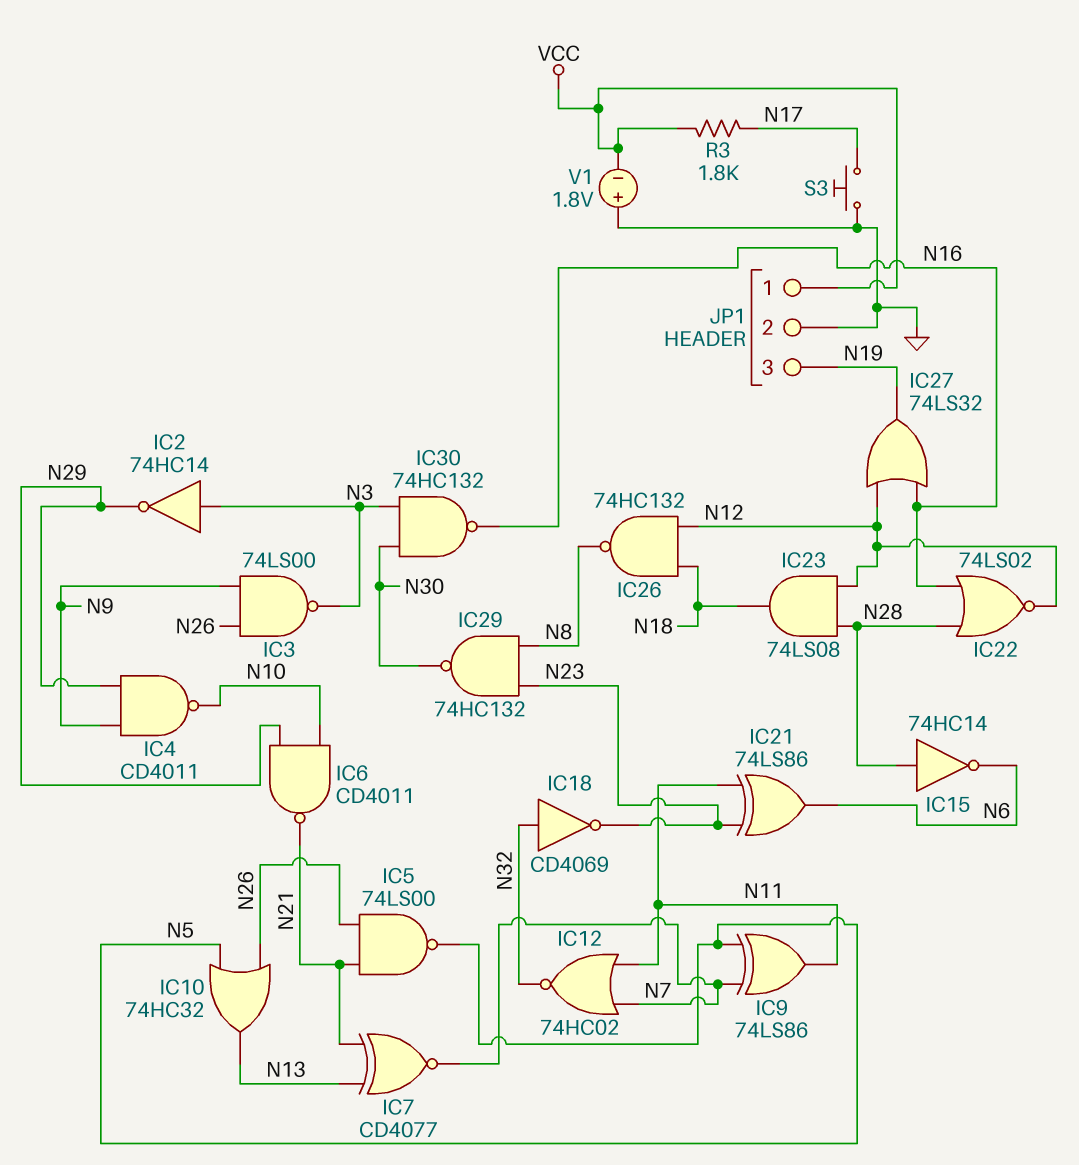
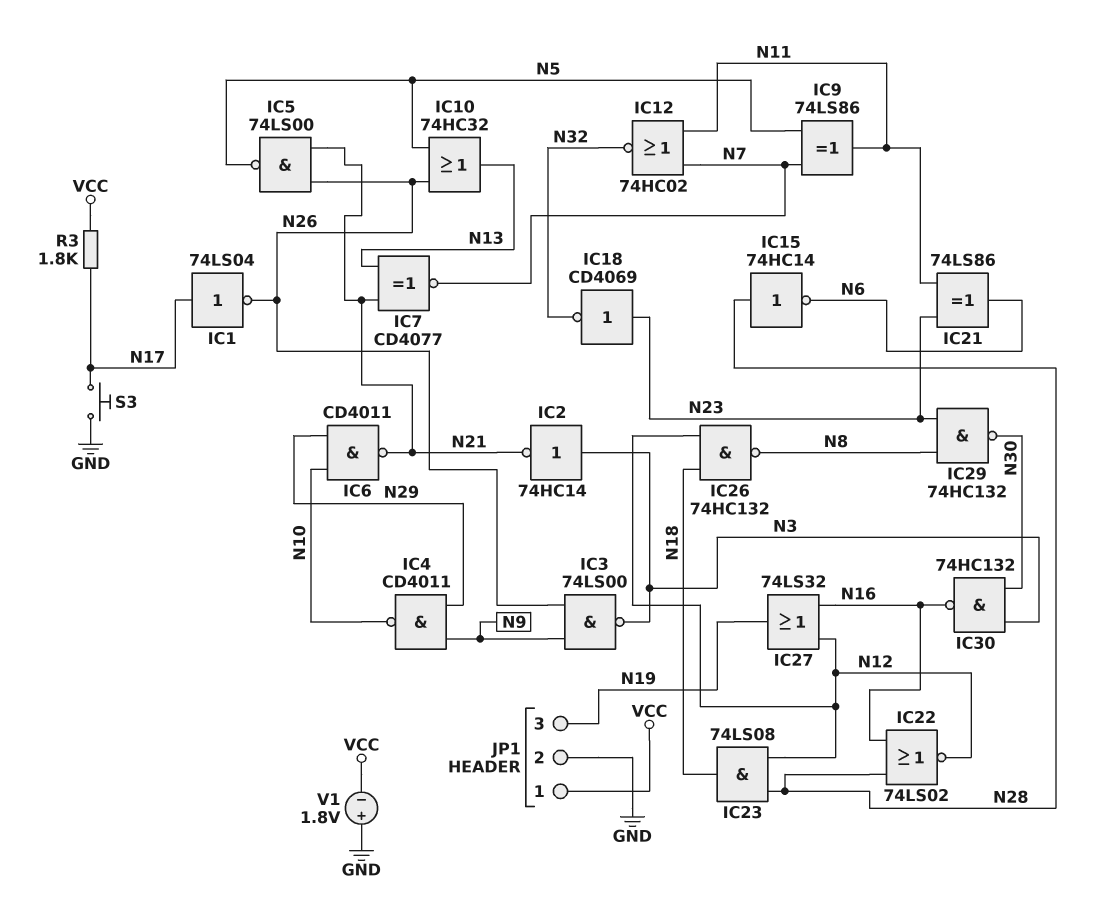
IC1: none -> NOT 74LS04 (in N17, out N26)
IC2: NOT 74HC14 (in N3, out N29) -> NOT 74HC14 (in N3, out N21)
IC18: NOT CD4069 (in N32, out N23) -> NOT CD4069 (in N23, out N32)

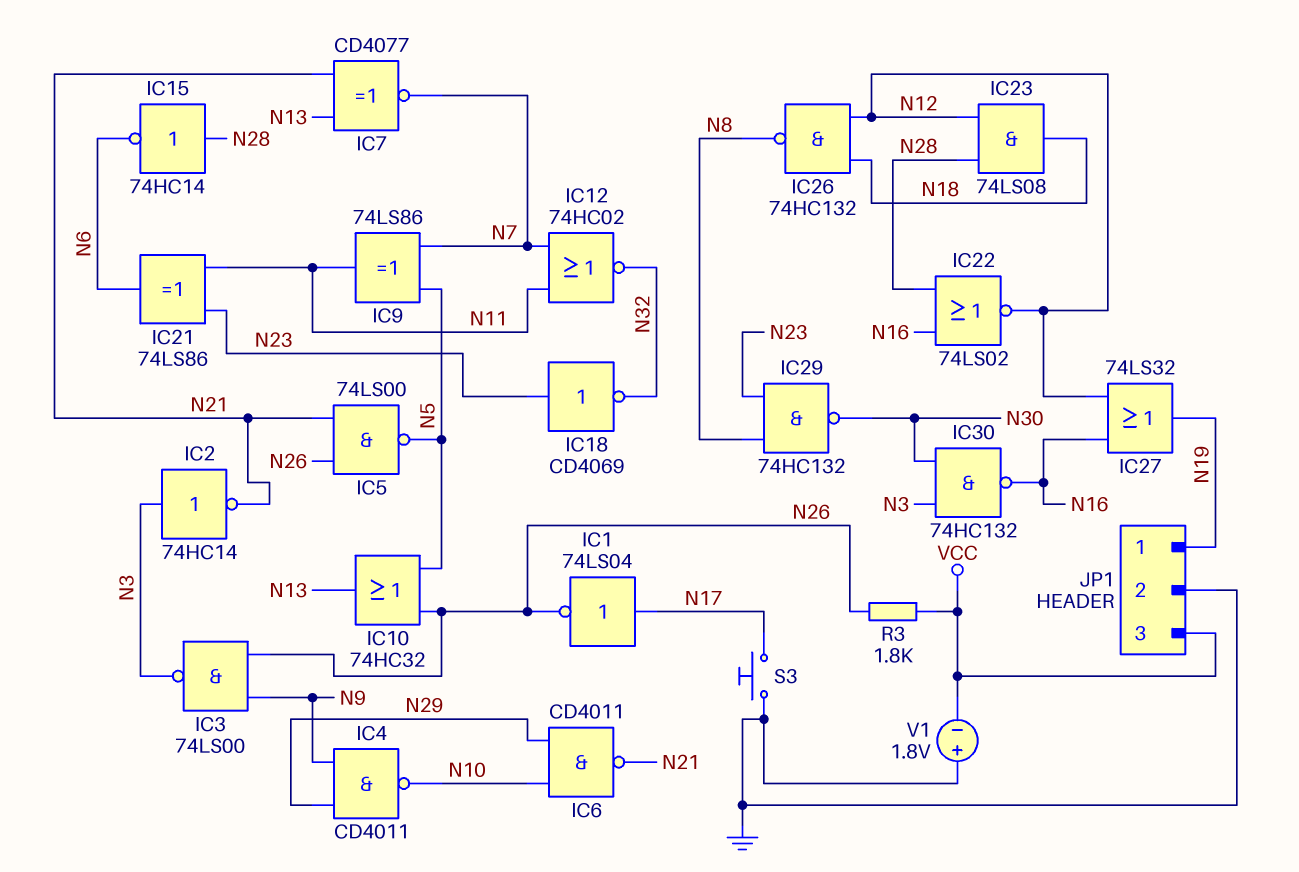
JP1 pin 1: VCC -> N19
JP1 pin 3: N19 -> VCC
R3: 1.8k (N17, VCC) -> 1.8k (N26, VCC)

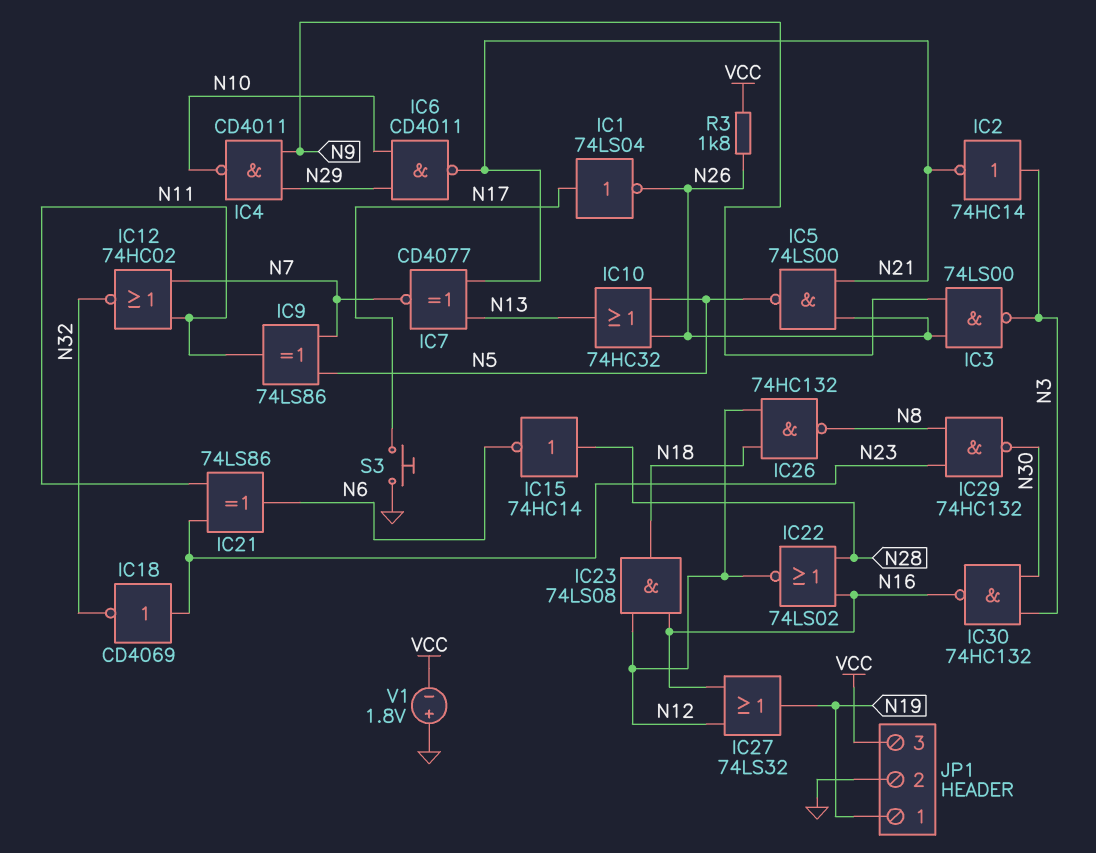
IC23: AND 74LS08 (in N12, in N28, out N18) -> AND 74LS08 (in N12, in N16, out N18)

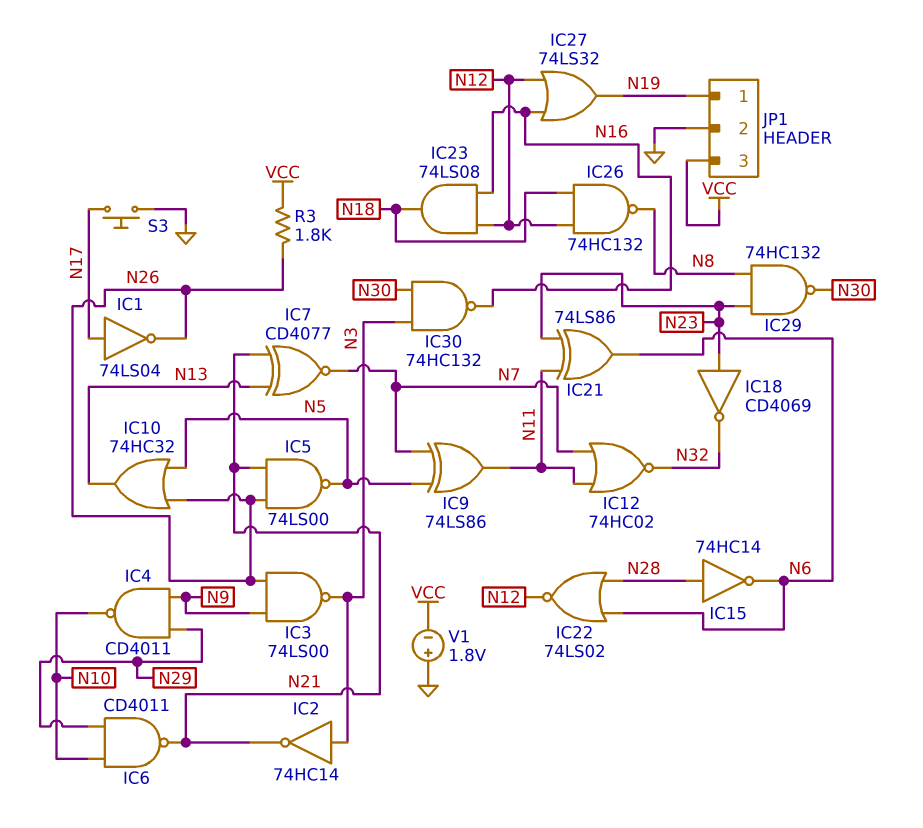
IC22: NOR 74LS02 (in N16, in N28, out N12) -> NOR 74LS02 (in N6, in N28, out N12)

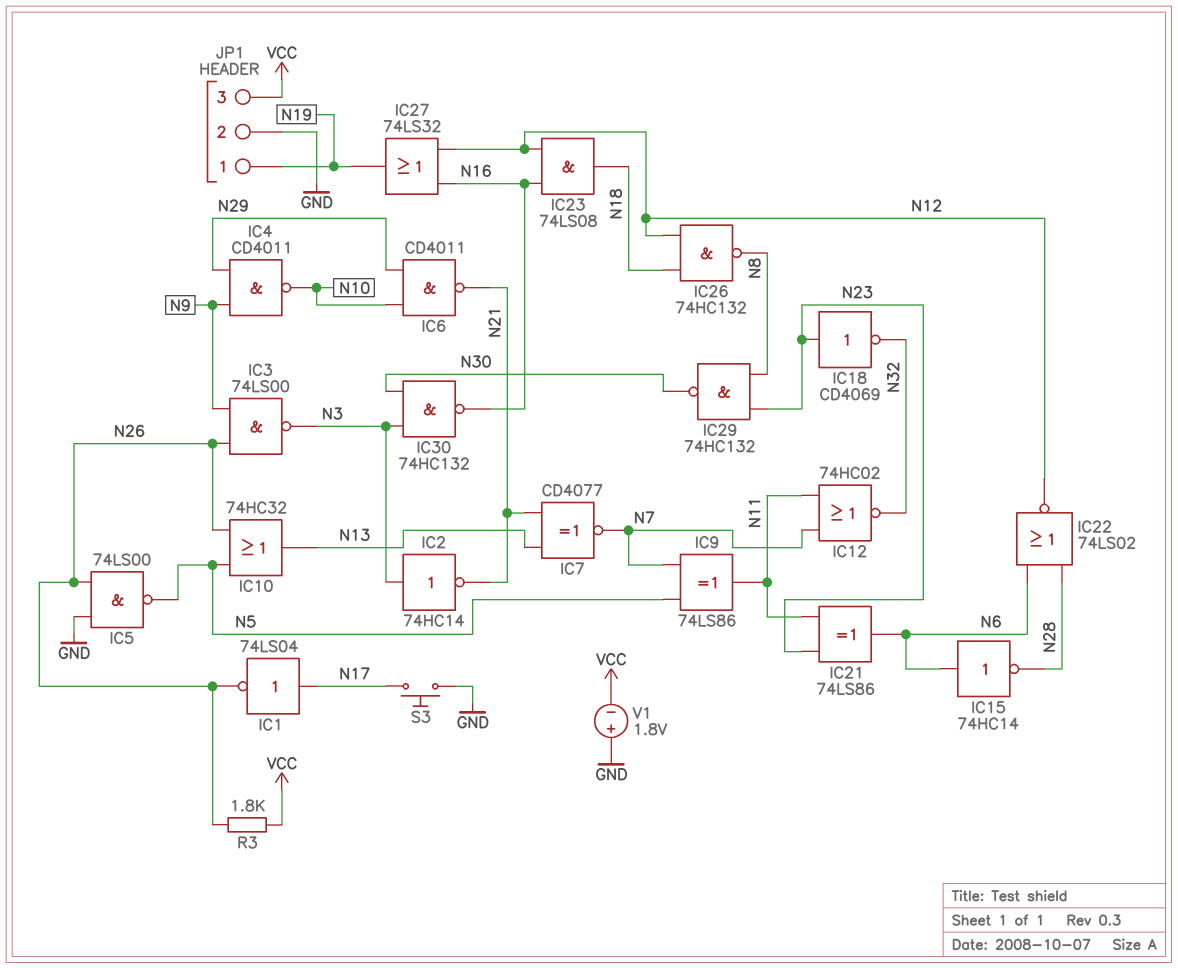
IC5: NAND 74LS00 (in N21, in N26, out N5) -> NAND 74LS00 (in GND, in N26, out N5)
IC15: NOT 74HC14 (in N28, out N6) -> NOT 74HC14 (in N6, out N28)

